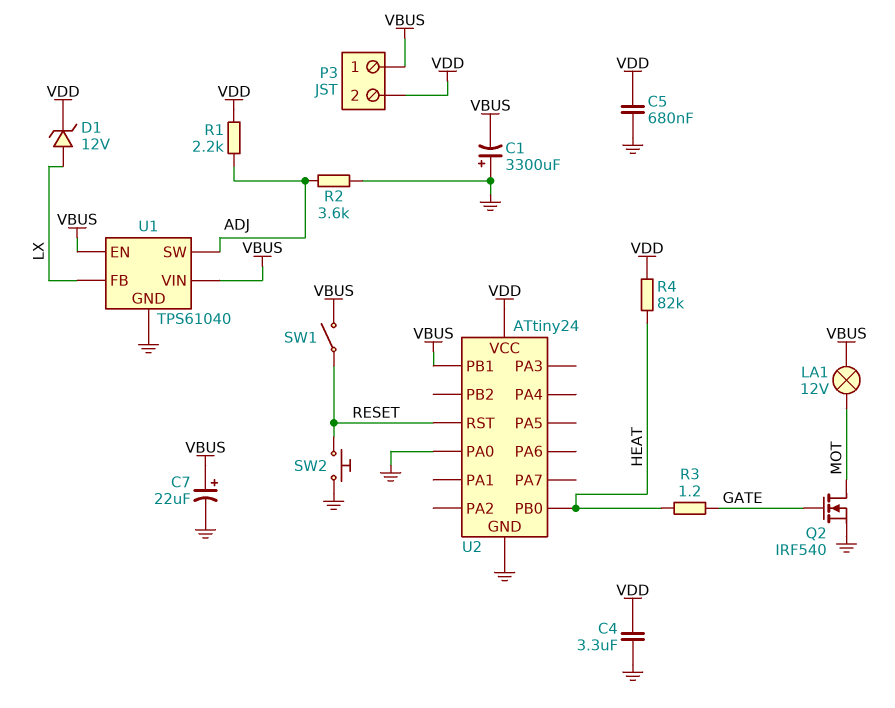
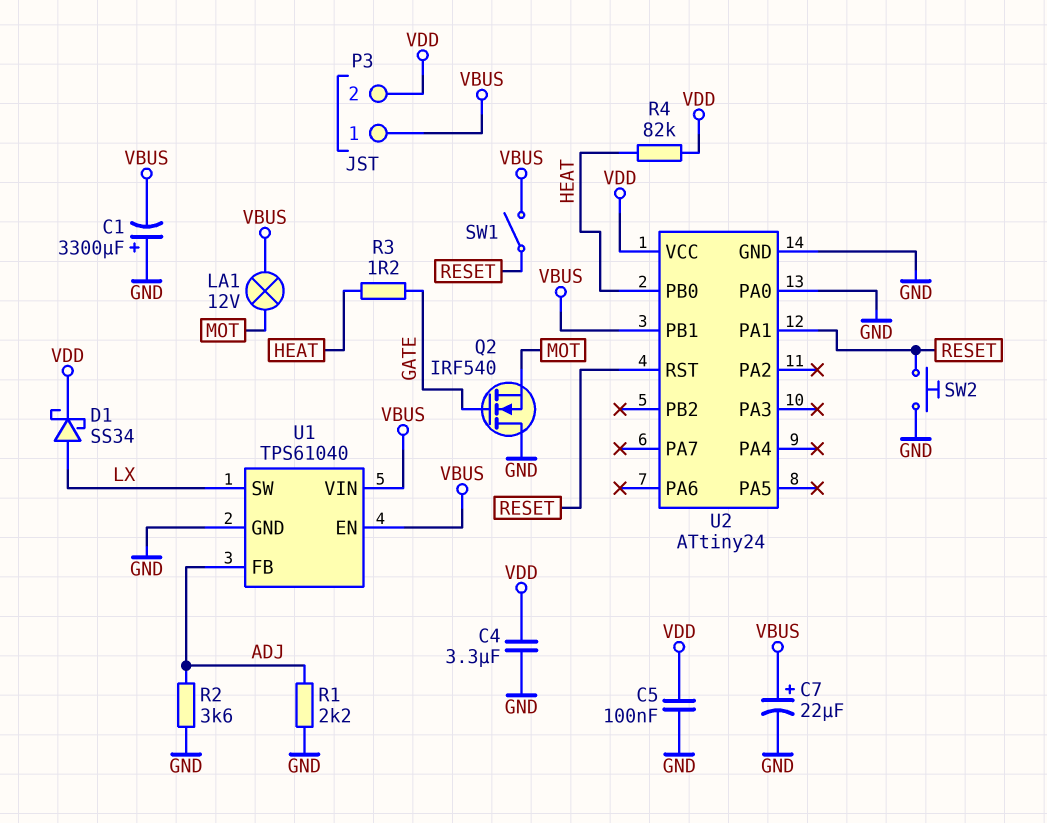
C5: 680nF (GND, VDD) -> 100nF (GND, VDD)
D1: zener 12V (A LX, K VDD) -> schottky SS34 (A LX, K VDD)
Q2: NMOS IRF540 (G GATE, D MOT, S GND) -> NMOS IRF540 (G GATE, D GND, S MOT)
R1: 2.2k (ADJ, VDD) -> 2.2k (ADJ, GND)
U1 pin FB: LX -> ADJ
U1 pin SW: ADJ -> LX
U2 pin PA1: none -> RESET

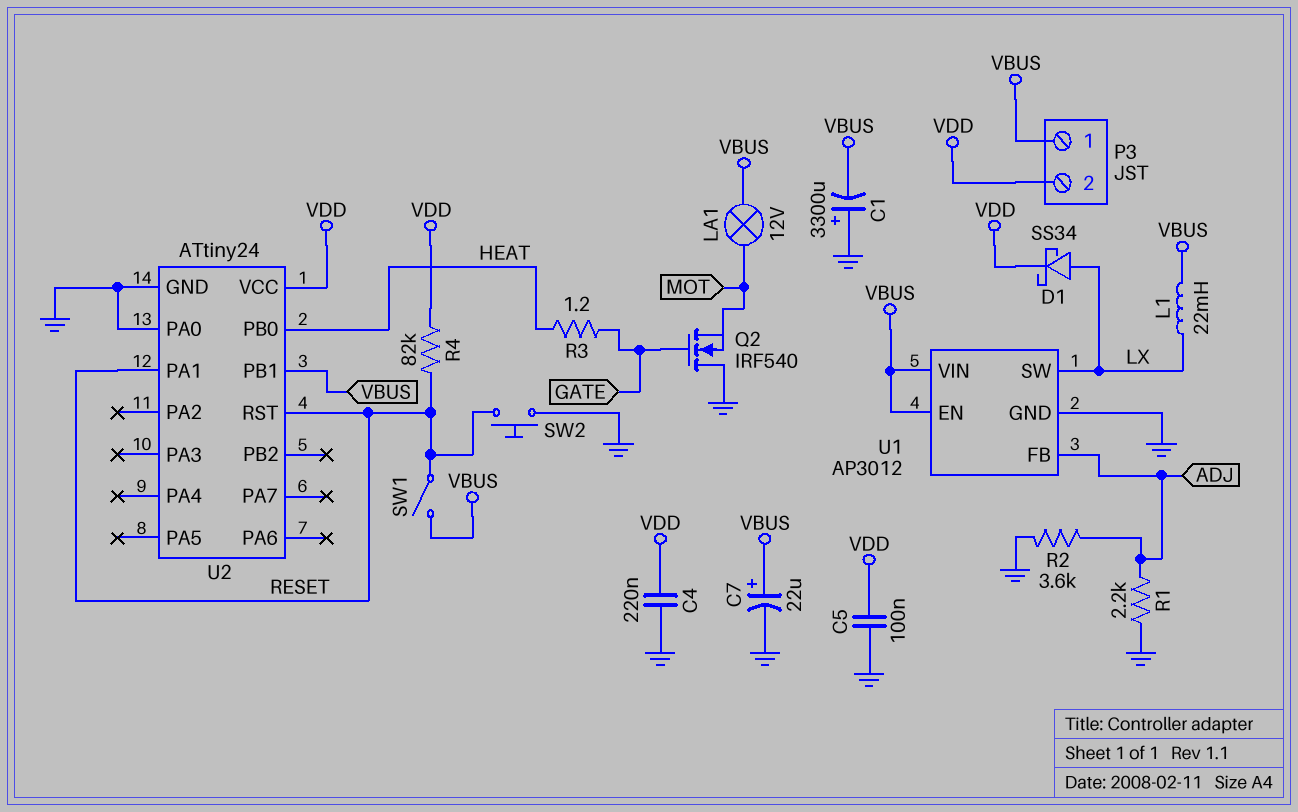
C4: 3.3uF (GND, VDD) -> 220nF (GND, VDD)
L1: none -> 22mH (LX, VBUS)
R4: 82k (HEAT, VDD) -> 82k (RESET, VDD)
U1: TPS61040 -> AP3012

